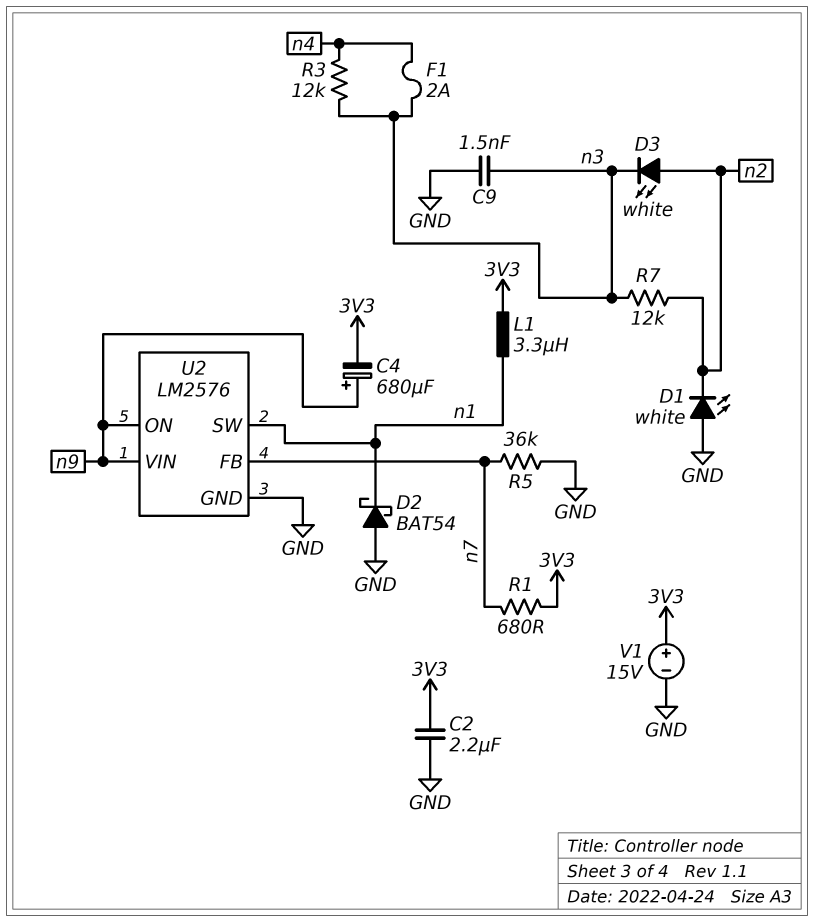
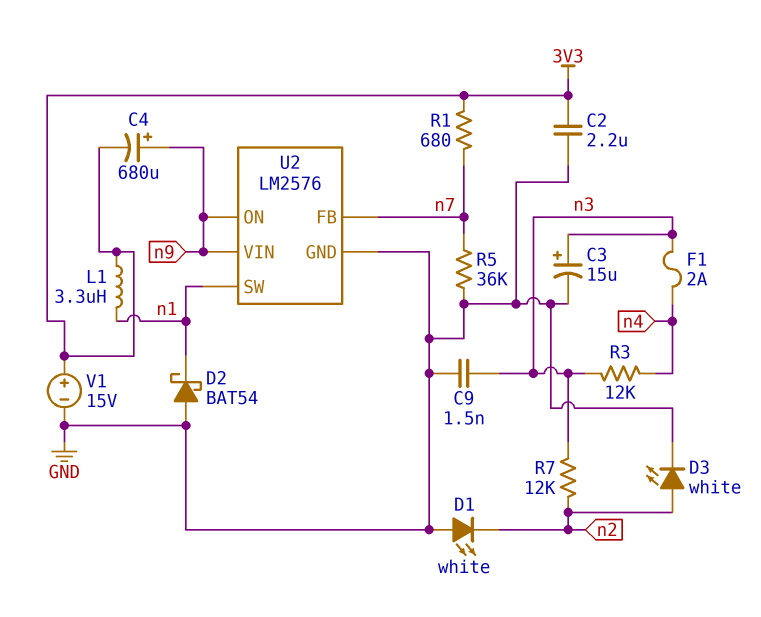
C3: none -> 15uF (plus n3, minus GND)
D3: LED white (A n2, K n3) -> LED white (A n2, K GND)

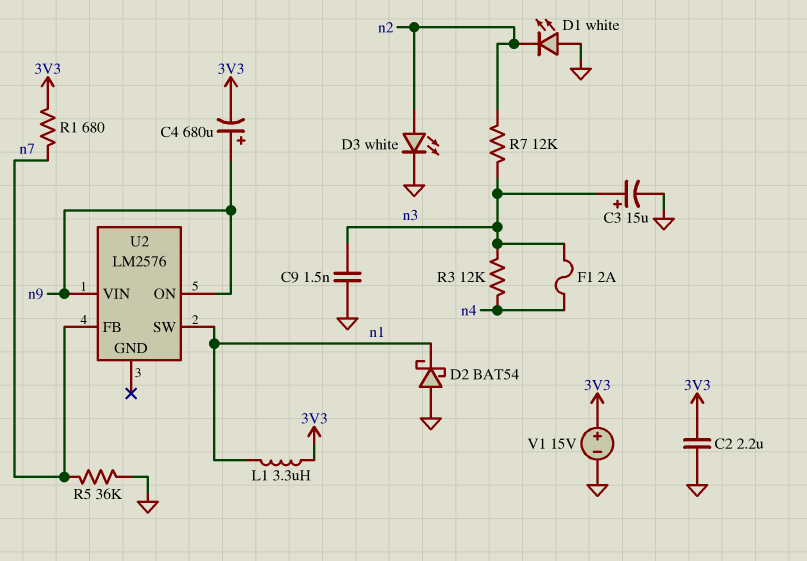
U2 pin GND: GND -> none

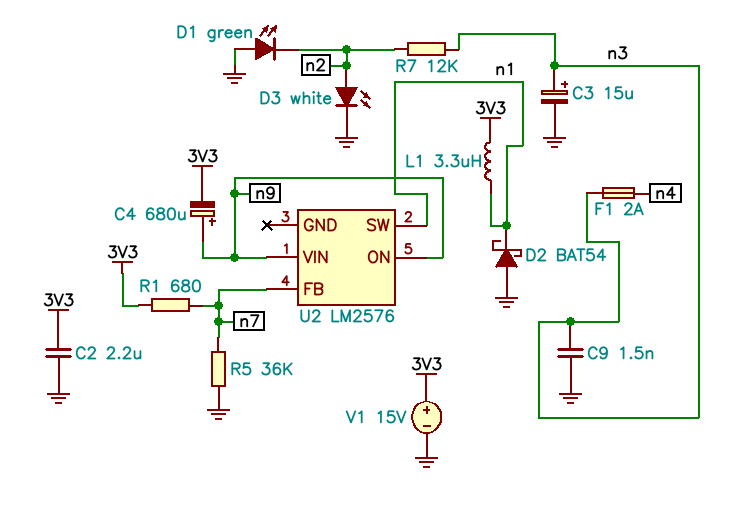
D1: LED white (A GND, K n2) -> LED green (A GND, K n2)
R3: 12k (n3, n4) -> none

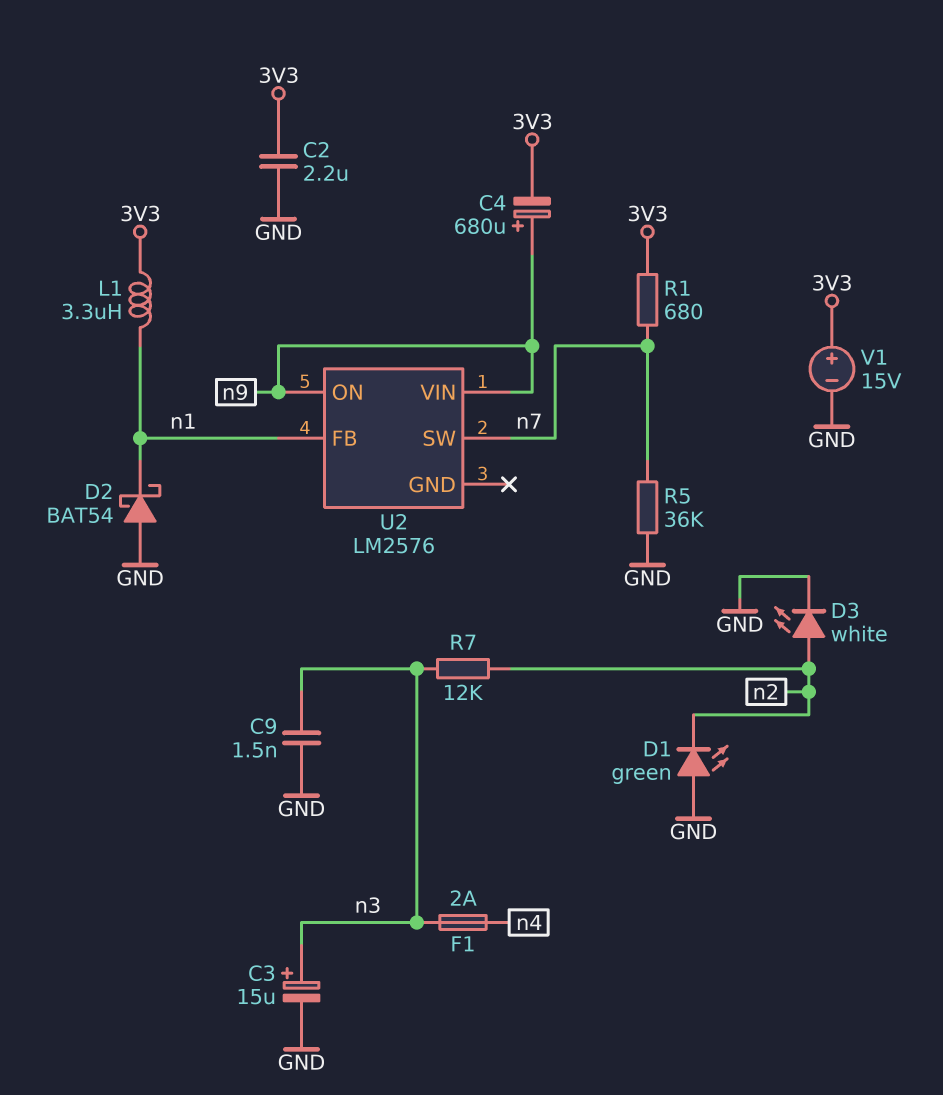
U2 pin FB: n7 -> n1
U2 pin SW: n1 -> n7

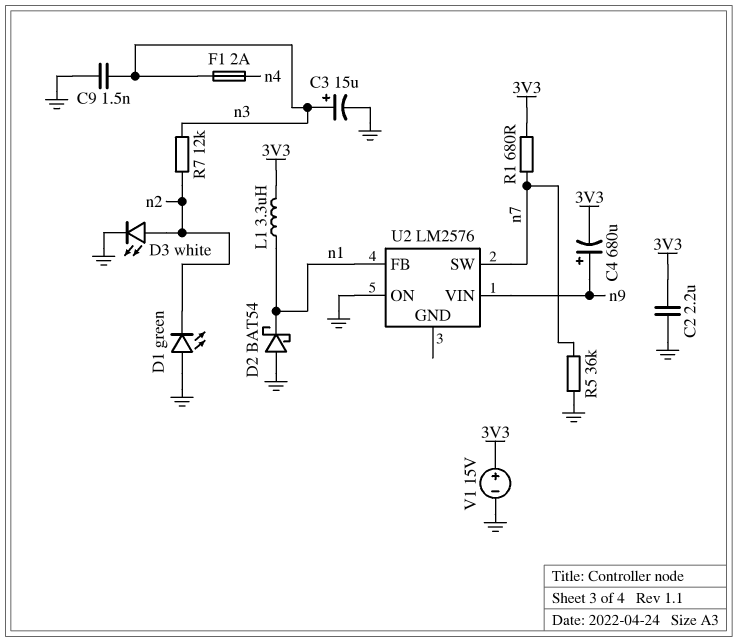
U2 pin ON: n9 -> GND

